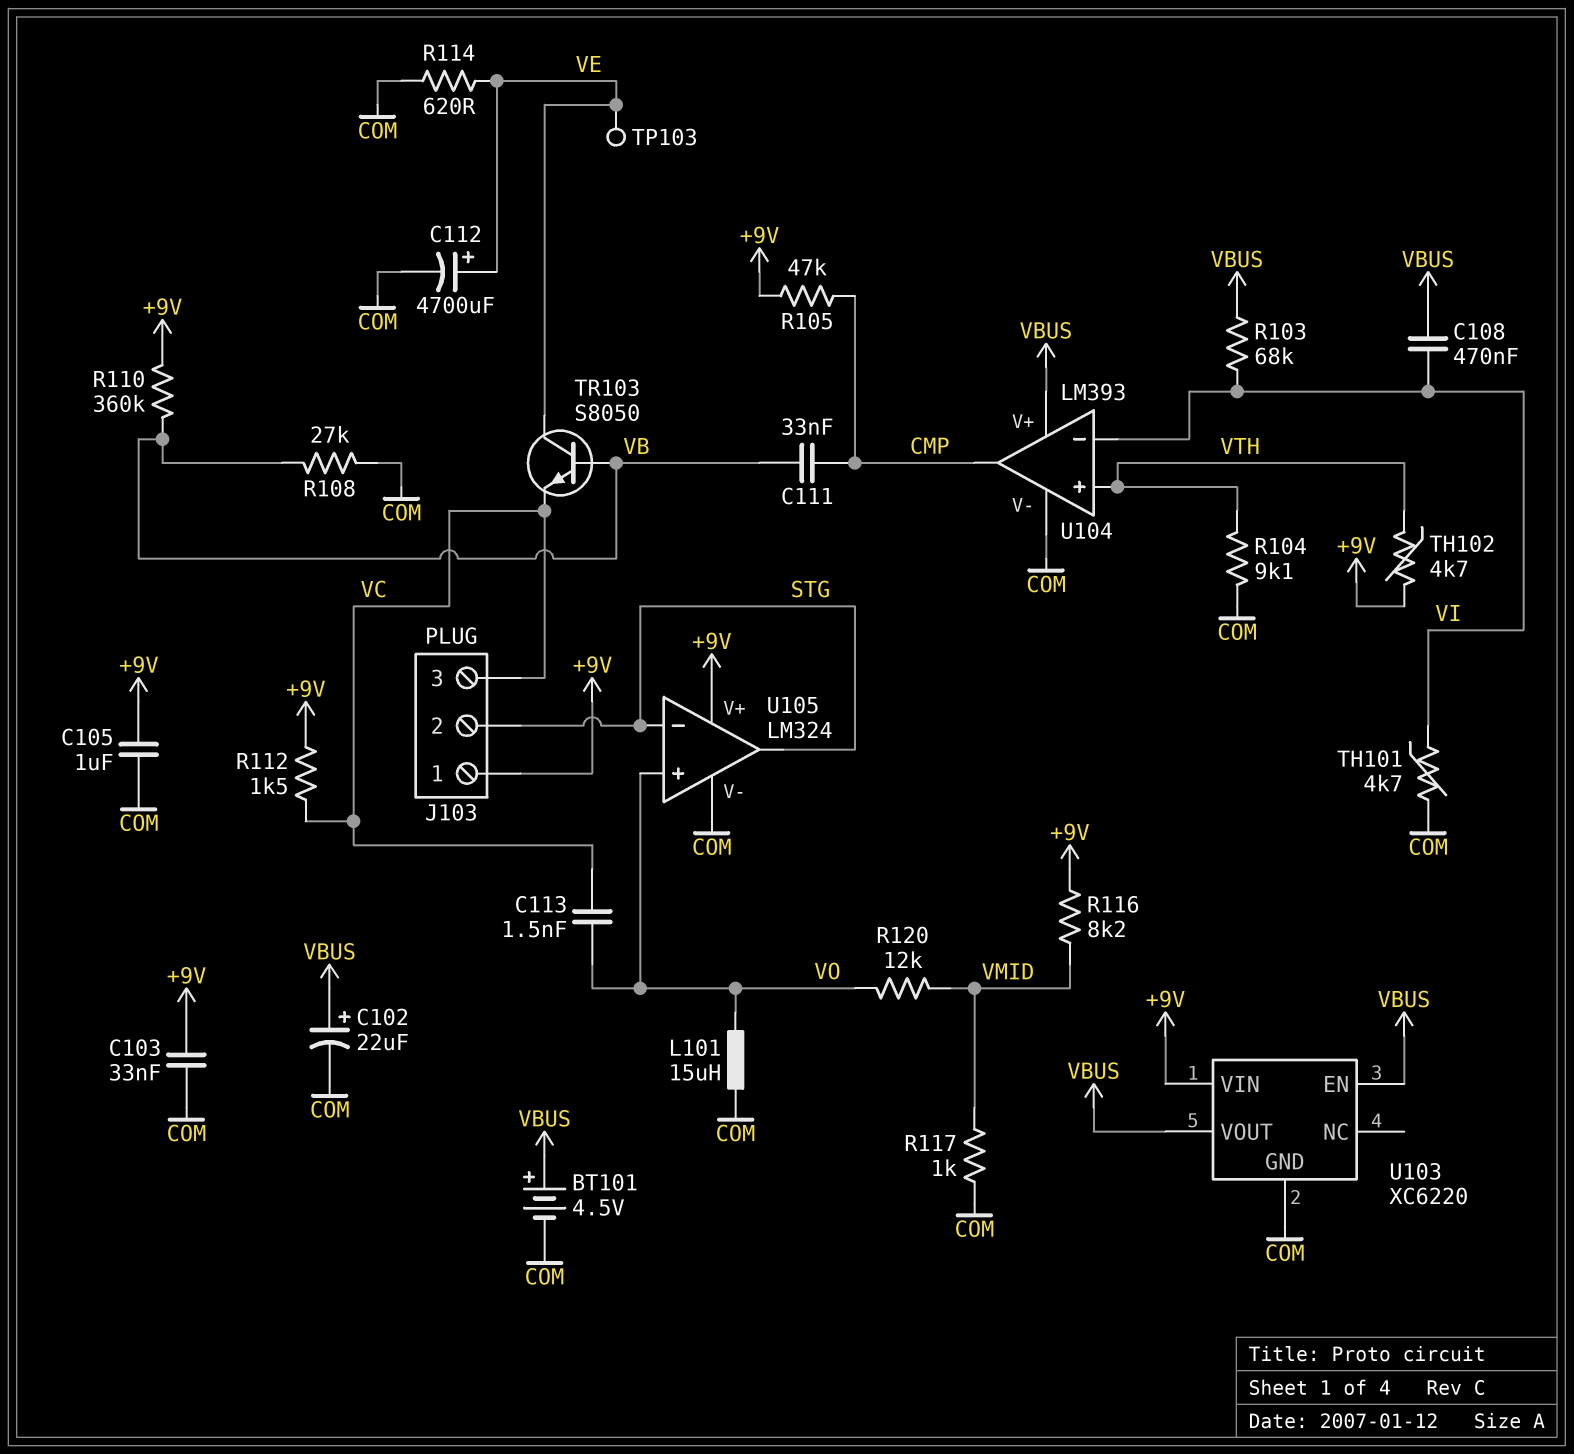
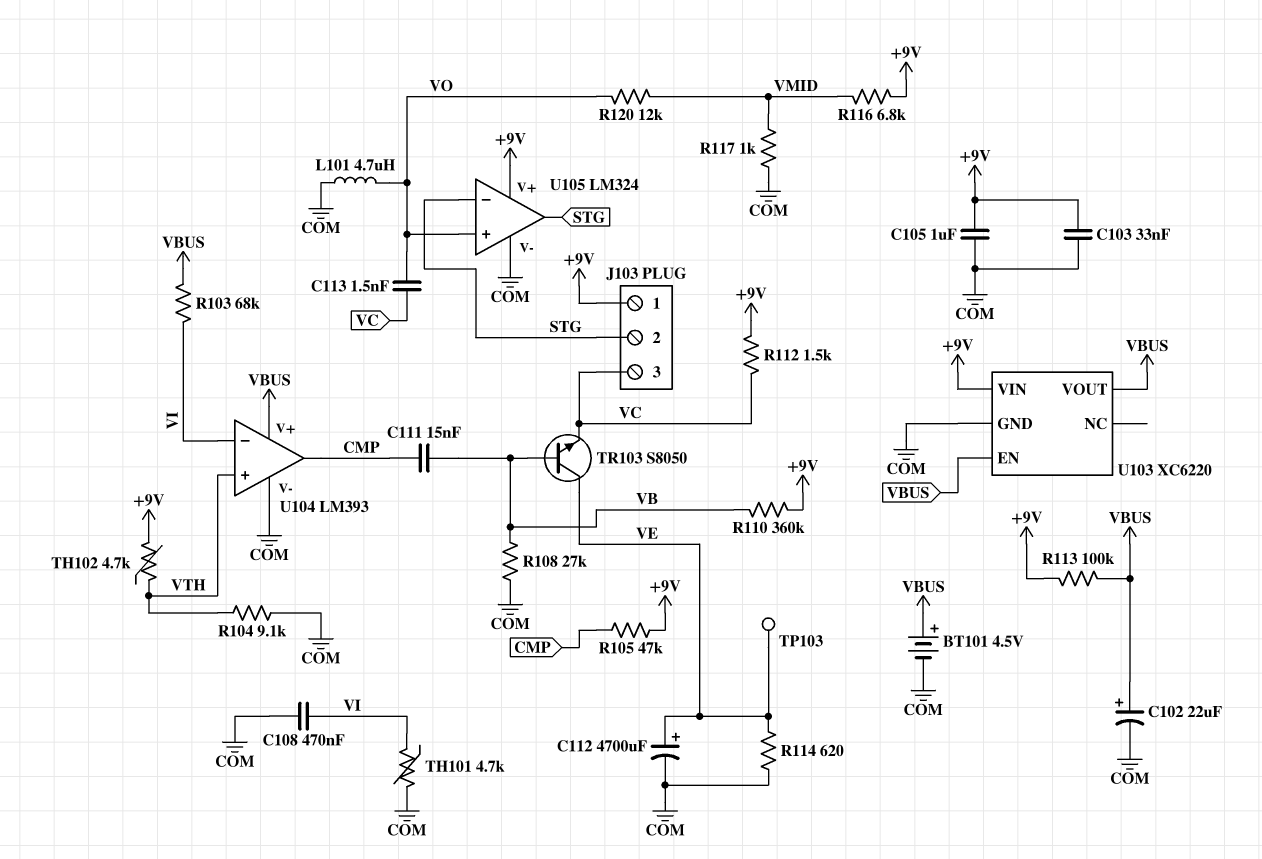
C108: 470nF (VBUS, VI) -> 470nF (COM, VI)
C111: 33nF (CMP, VB) -> 15nF (CMP, VB)
L101: 15uH (COM, VO) -> 4.7uH (COM, VO)
R113: none -> 100k (+9V, VBUS)
R116: 8.2k (+9V, VMID) -> 6.8k (+9V, VMID)

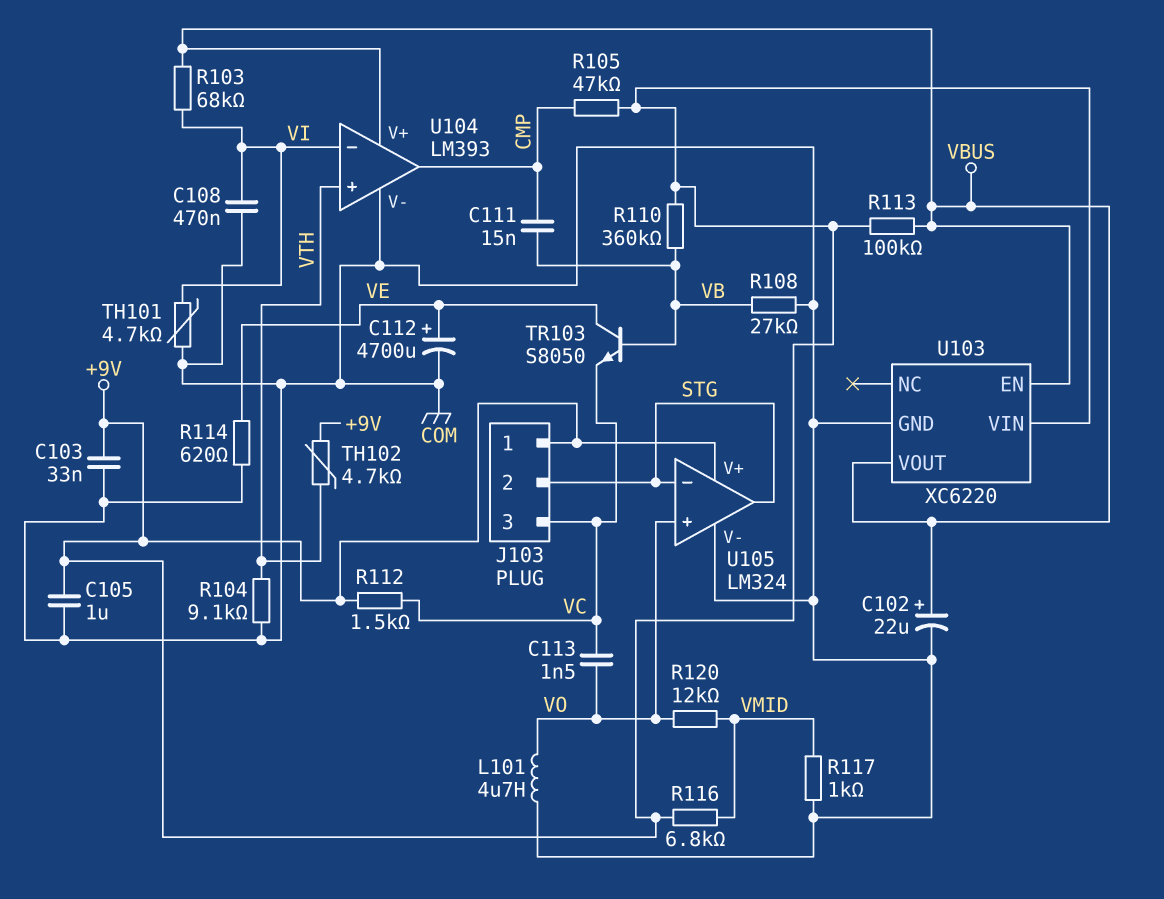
BT101: 4.5V (plus VBUS, minus COM) -> none
TP103: test point (VE) -> none

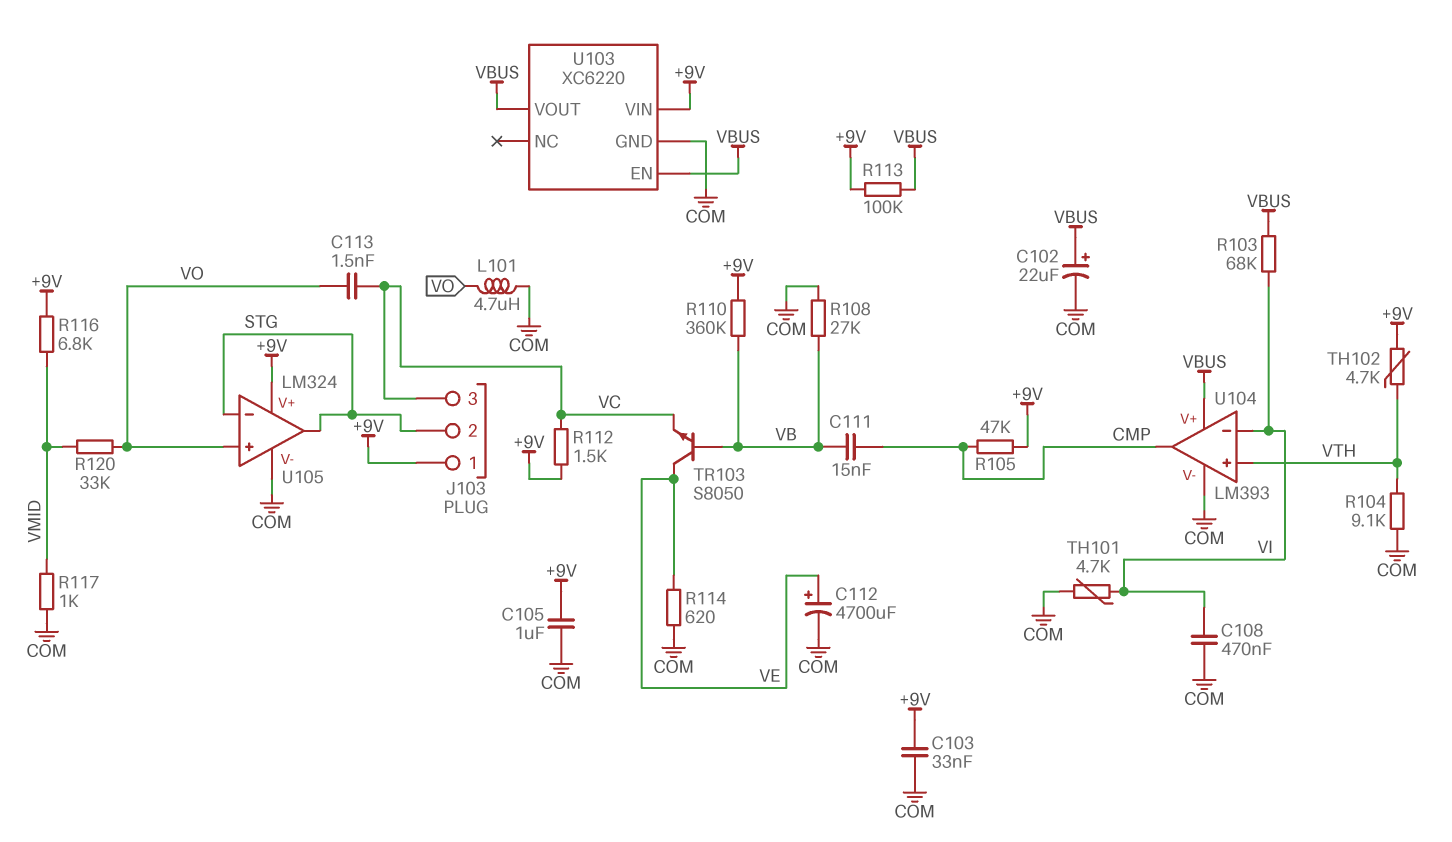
R120: 12k (VMID, VO) -> 33k (VMID, VO)

